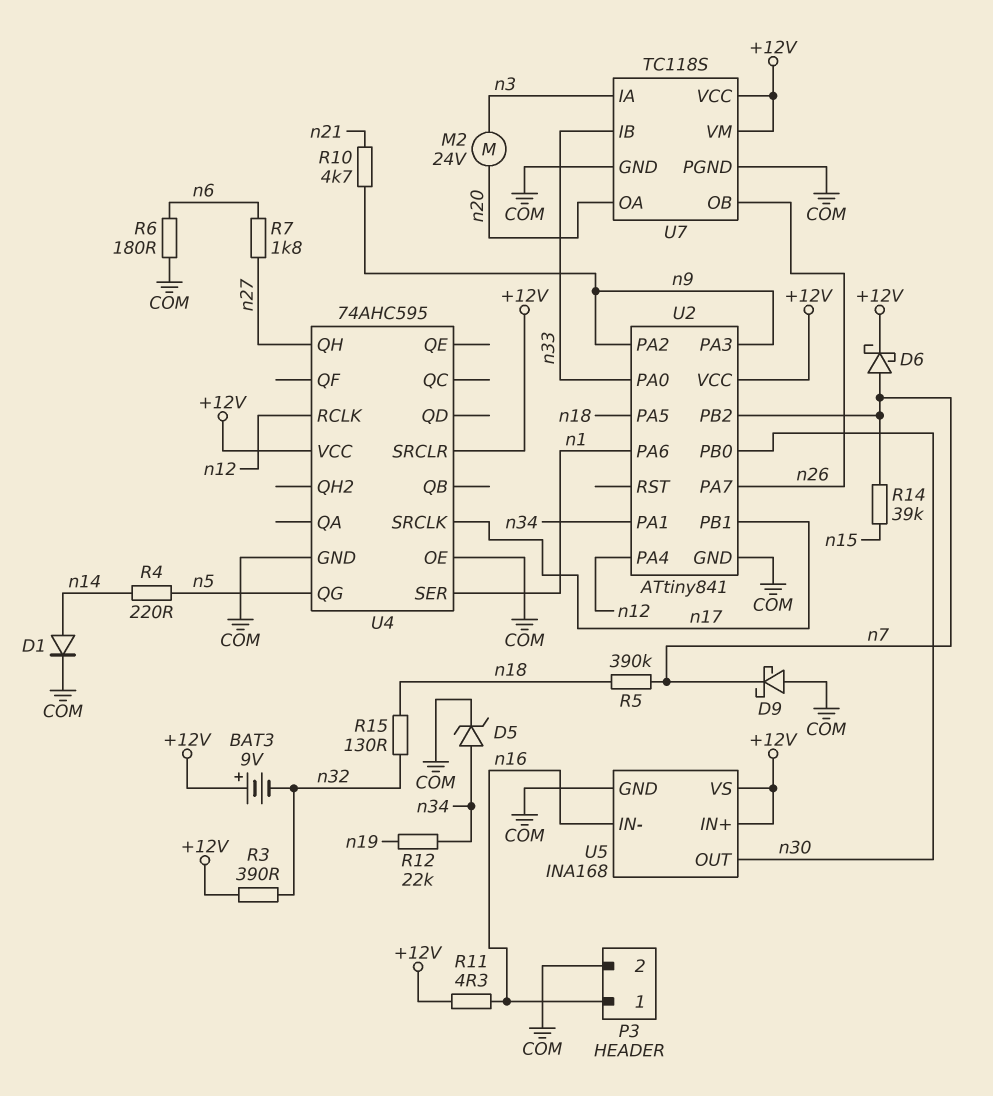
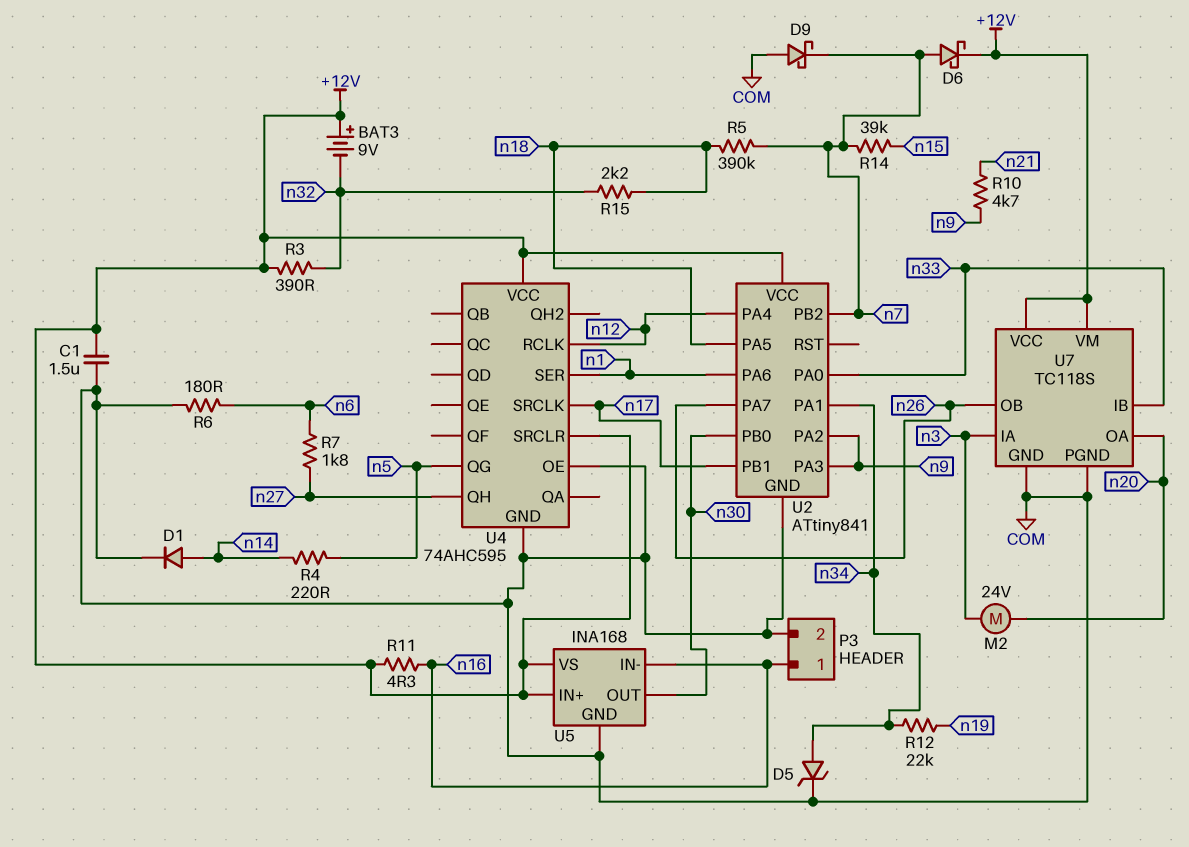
C1: none -> 1.5uF (+12V, COM)
R15: 130 (n18, n32) -> 2.2k (n18, n32)

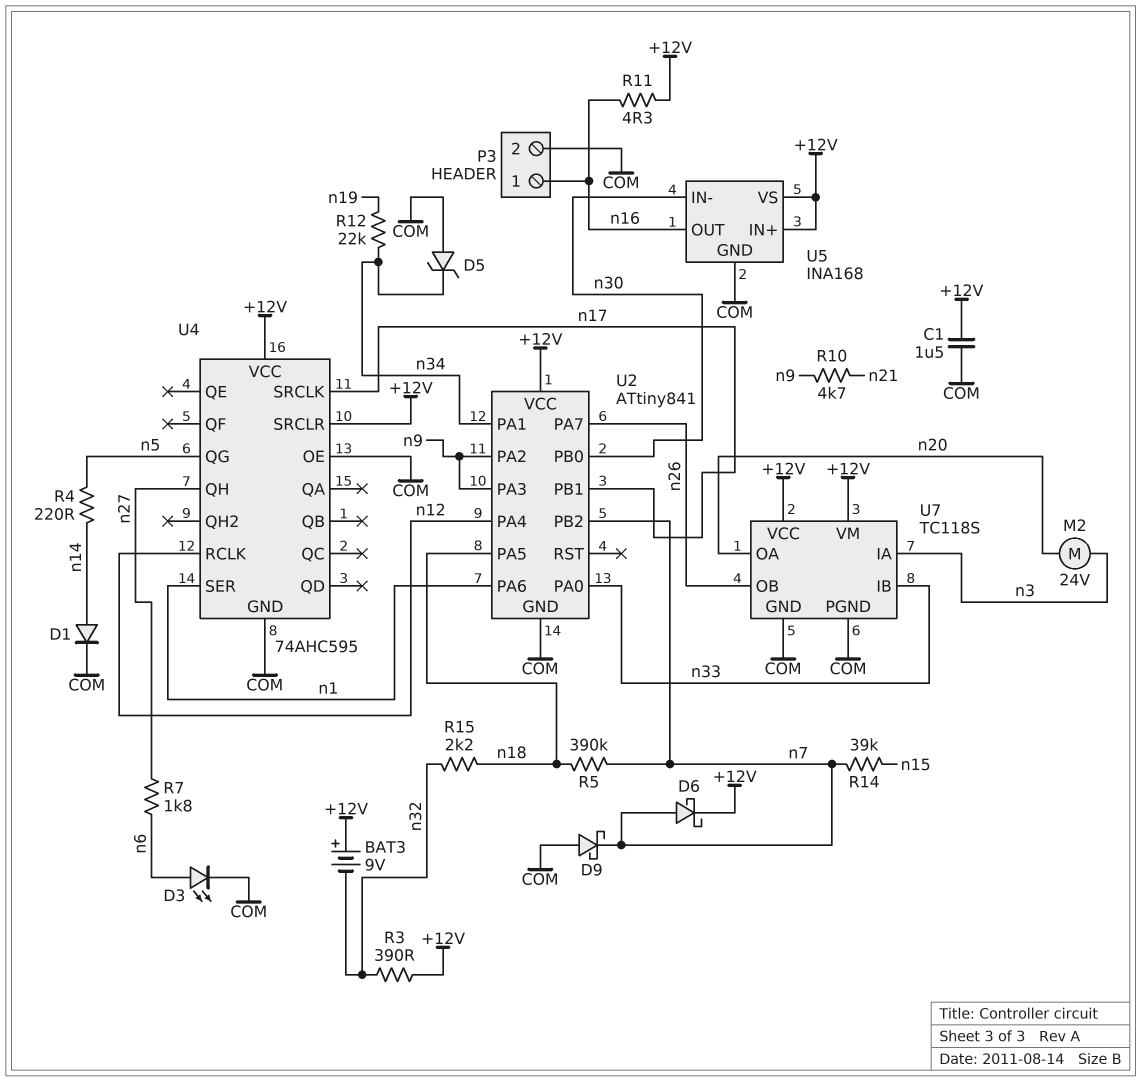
D3: none -> LED (A n6, K COM)
D5: zener (A n34, K COM) -> zener (A COM, K n34)
R6: 180 (COM, n6) -> none
U5 pin IN-: n16 -> n30
U5 pin OUT: n30 -> n16

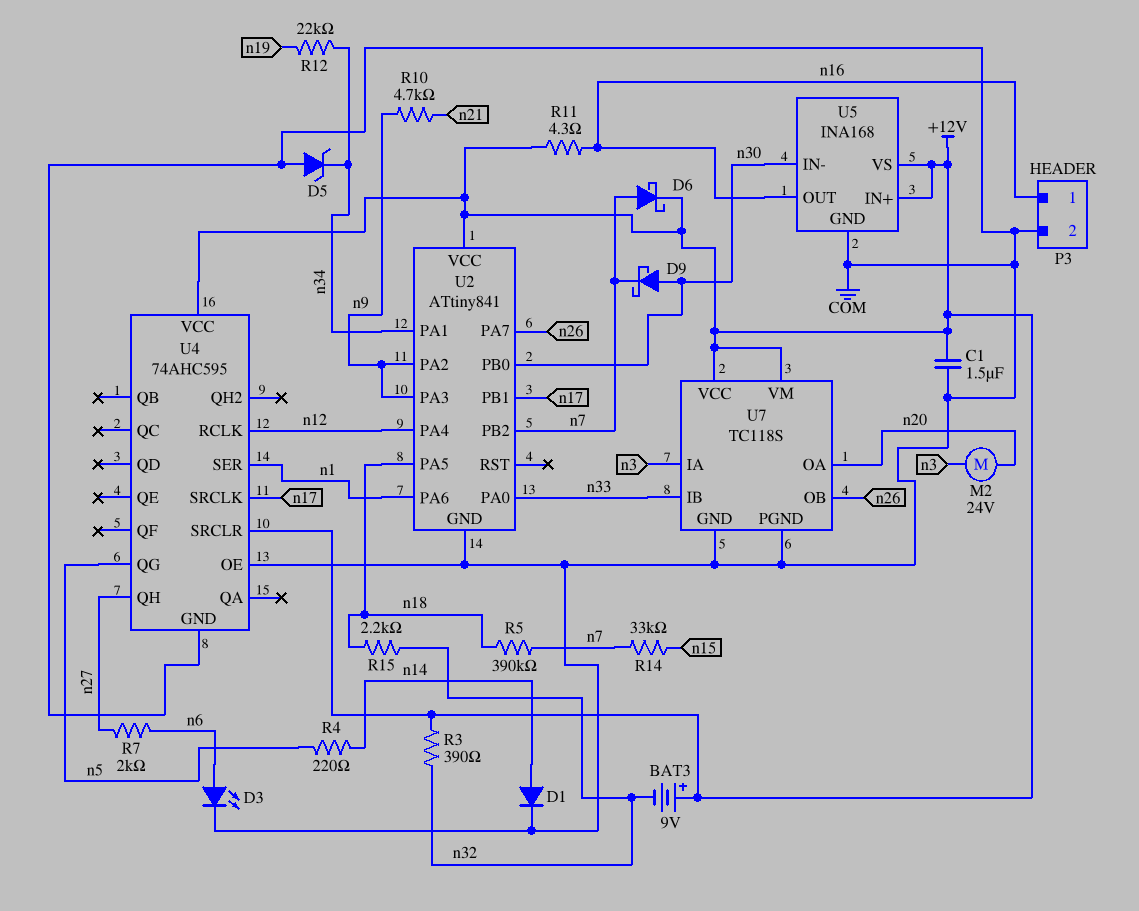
D9: schottky (A COM, K n7) -> schottky (A n30, K n7)
R7: 1.8k (n6, n27) -> 2k (n6, n27)
R14: 39k (n7, n15) -> 33k (n7, n15)

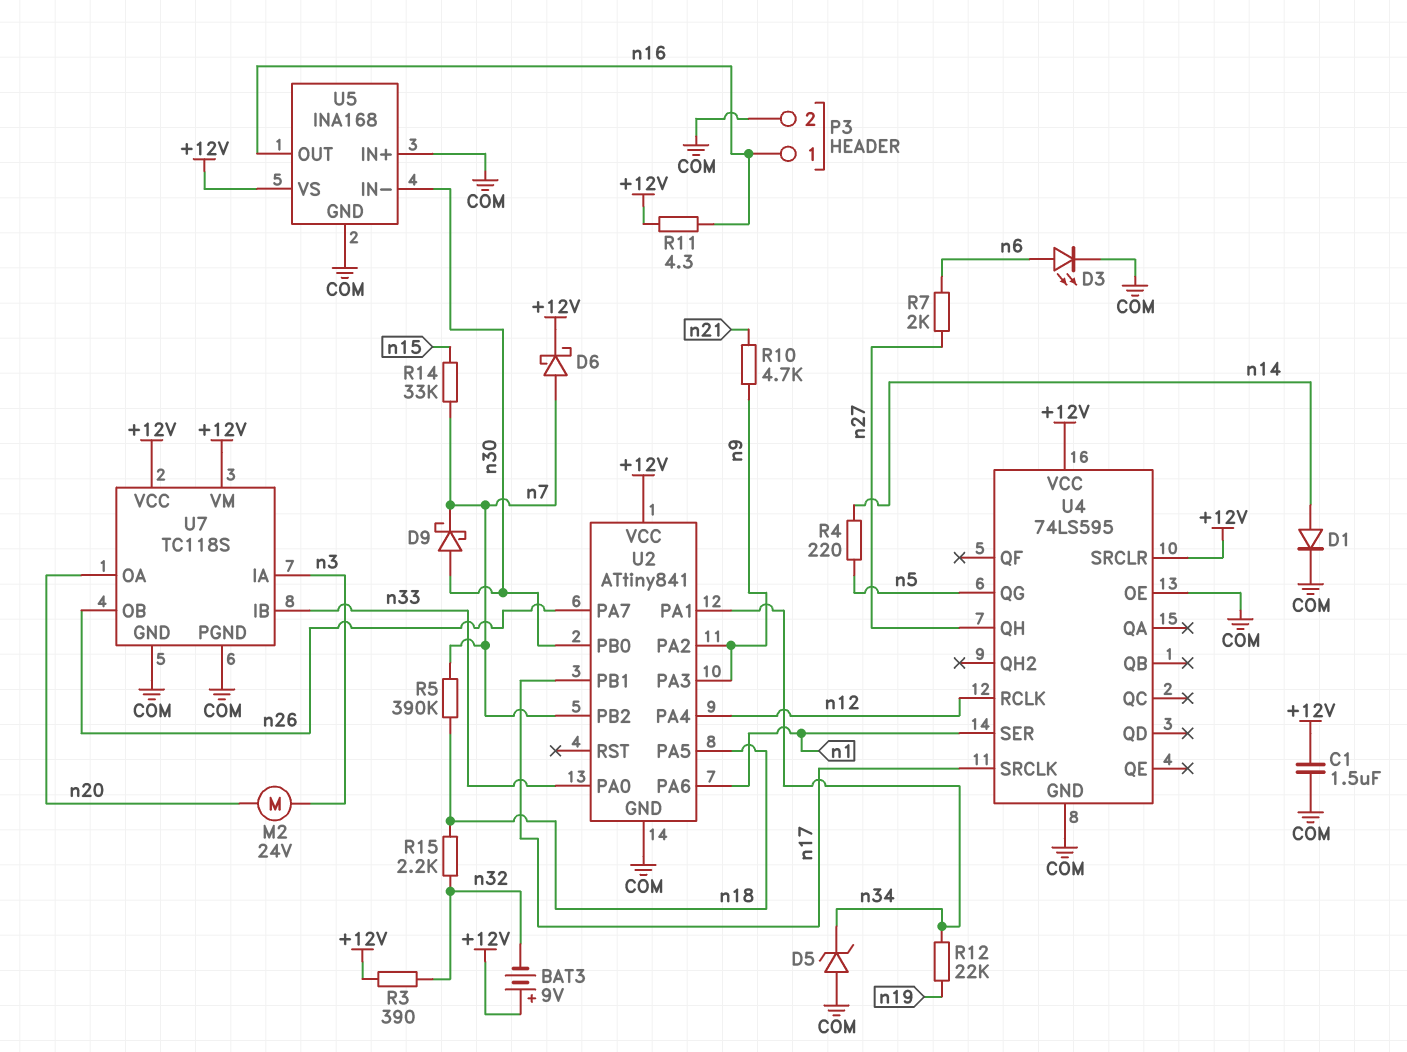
U4: 74AHC595 -> 74LS595
U5 pin IN+: +12V -> COM

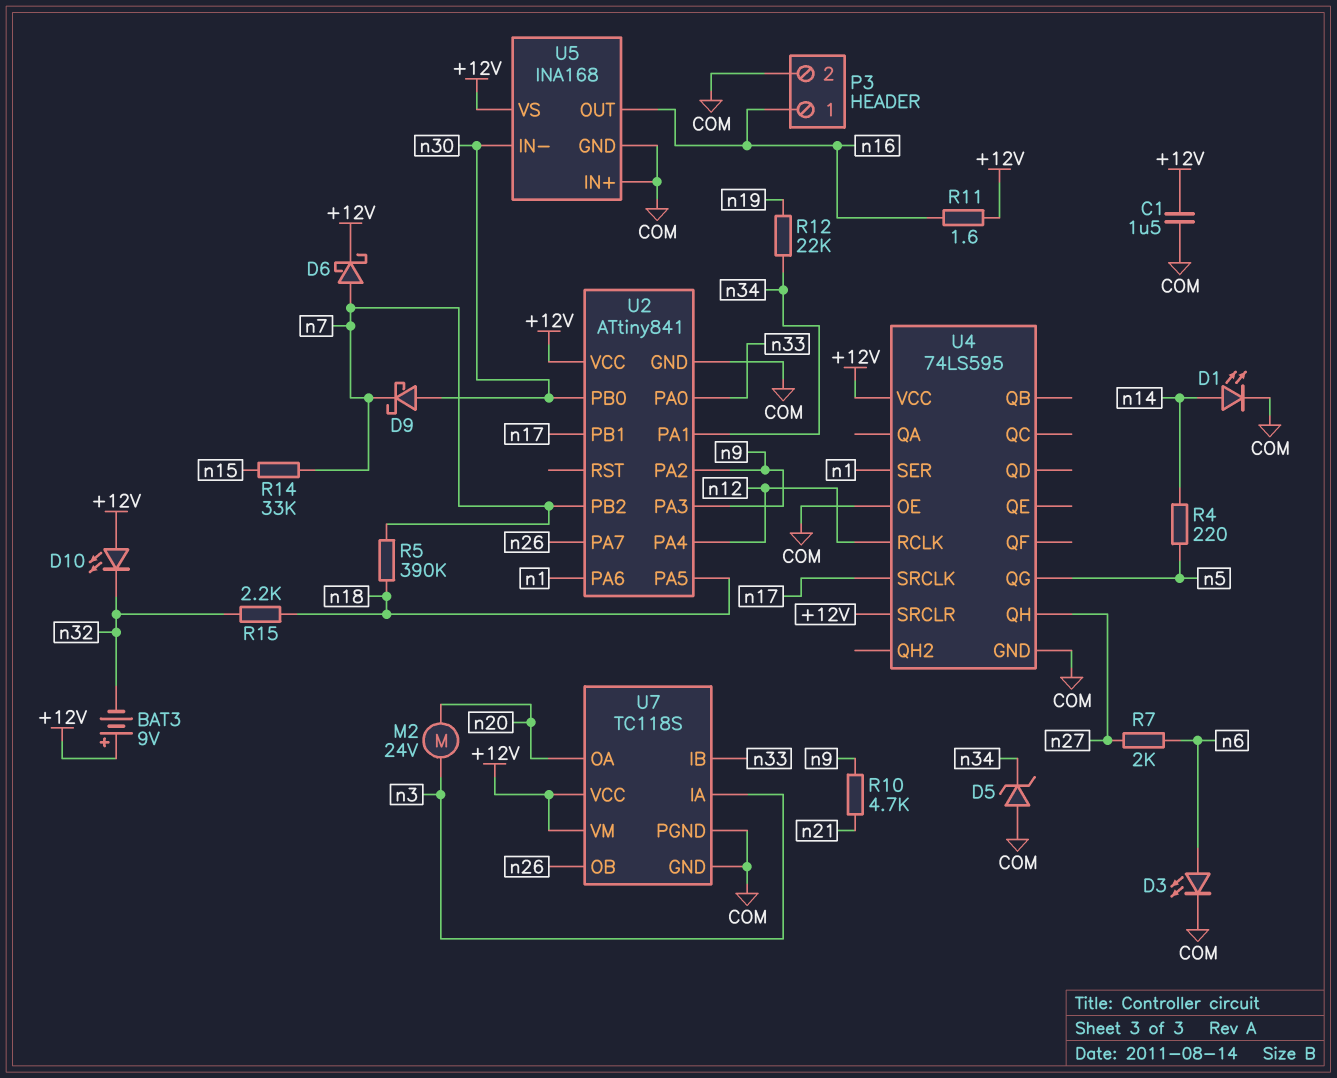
D1: diode (A n14, K COM) -> LED (A n14, K COM)
D10: none -> LED (A +12V, K n32)
R3: 390 (+12V, n32) -> none
R11: 4.3 (+12V, n16) -> 1.6 (+12V, n16)

